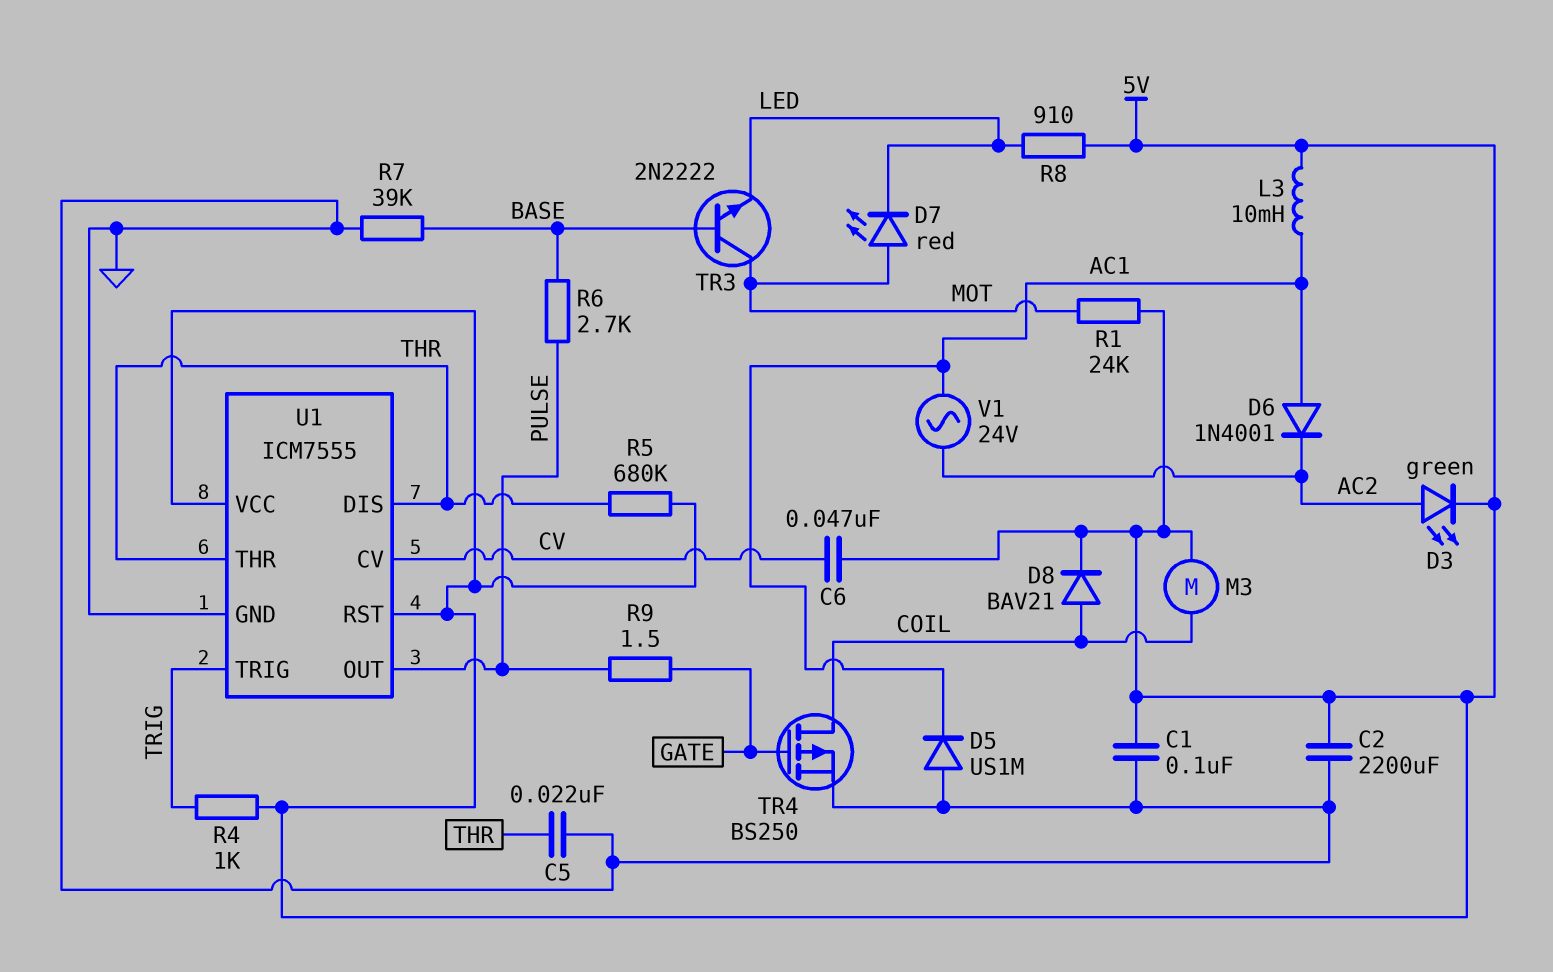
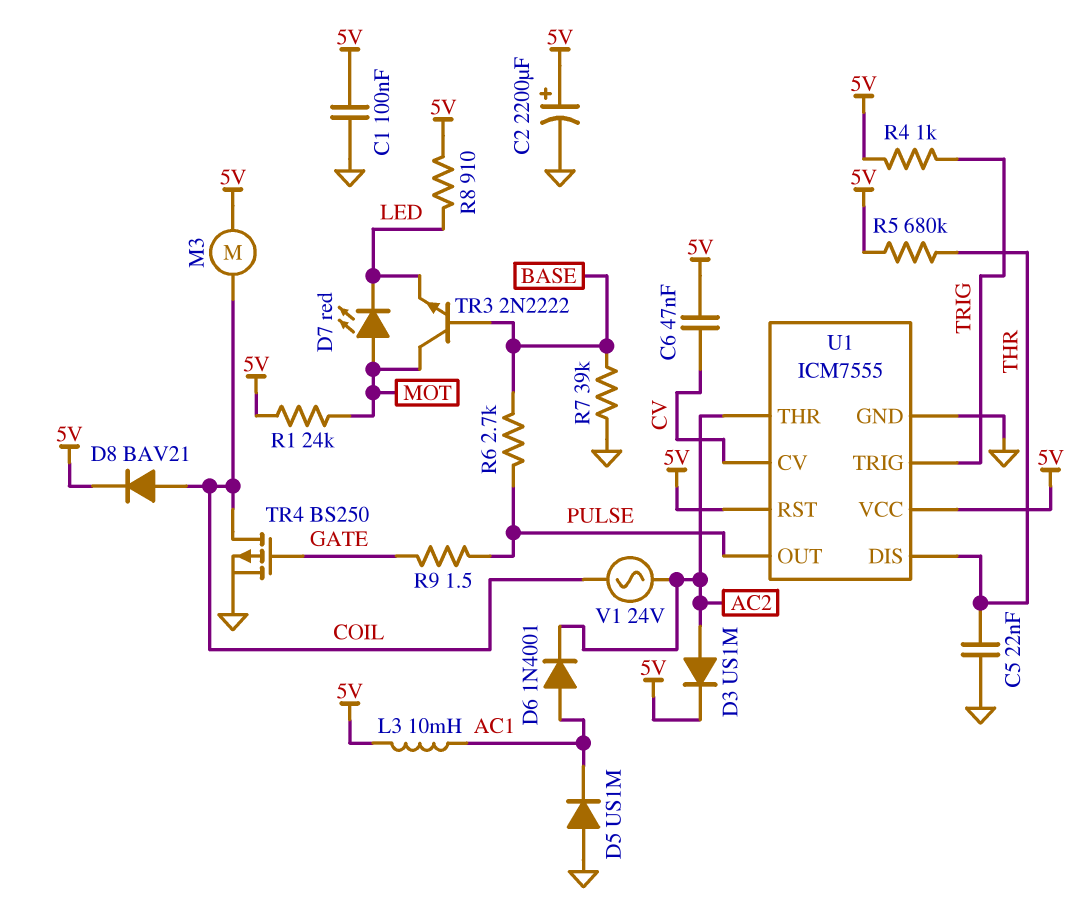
C2: 2200uF (5V, GND) -> 2200uF (plus 5V, minus GND)
D3: LED green (A AC2, K 5V) -> diode US1M (A AC2, K 5V)
U1 pin THR: THR -> AC2
V1: AC 24V (AC1, AC2) -> AC 24V (AC2, COIL)

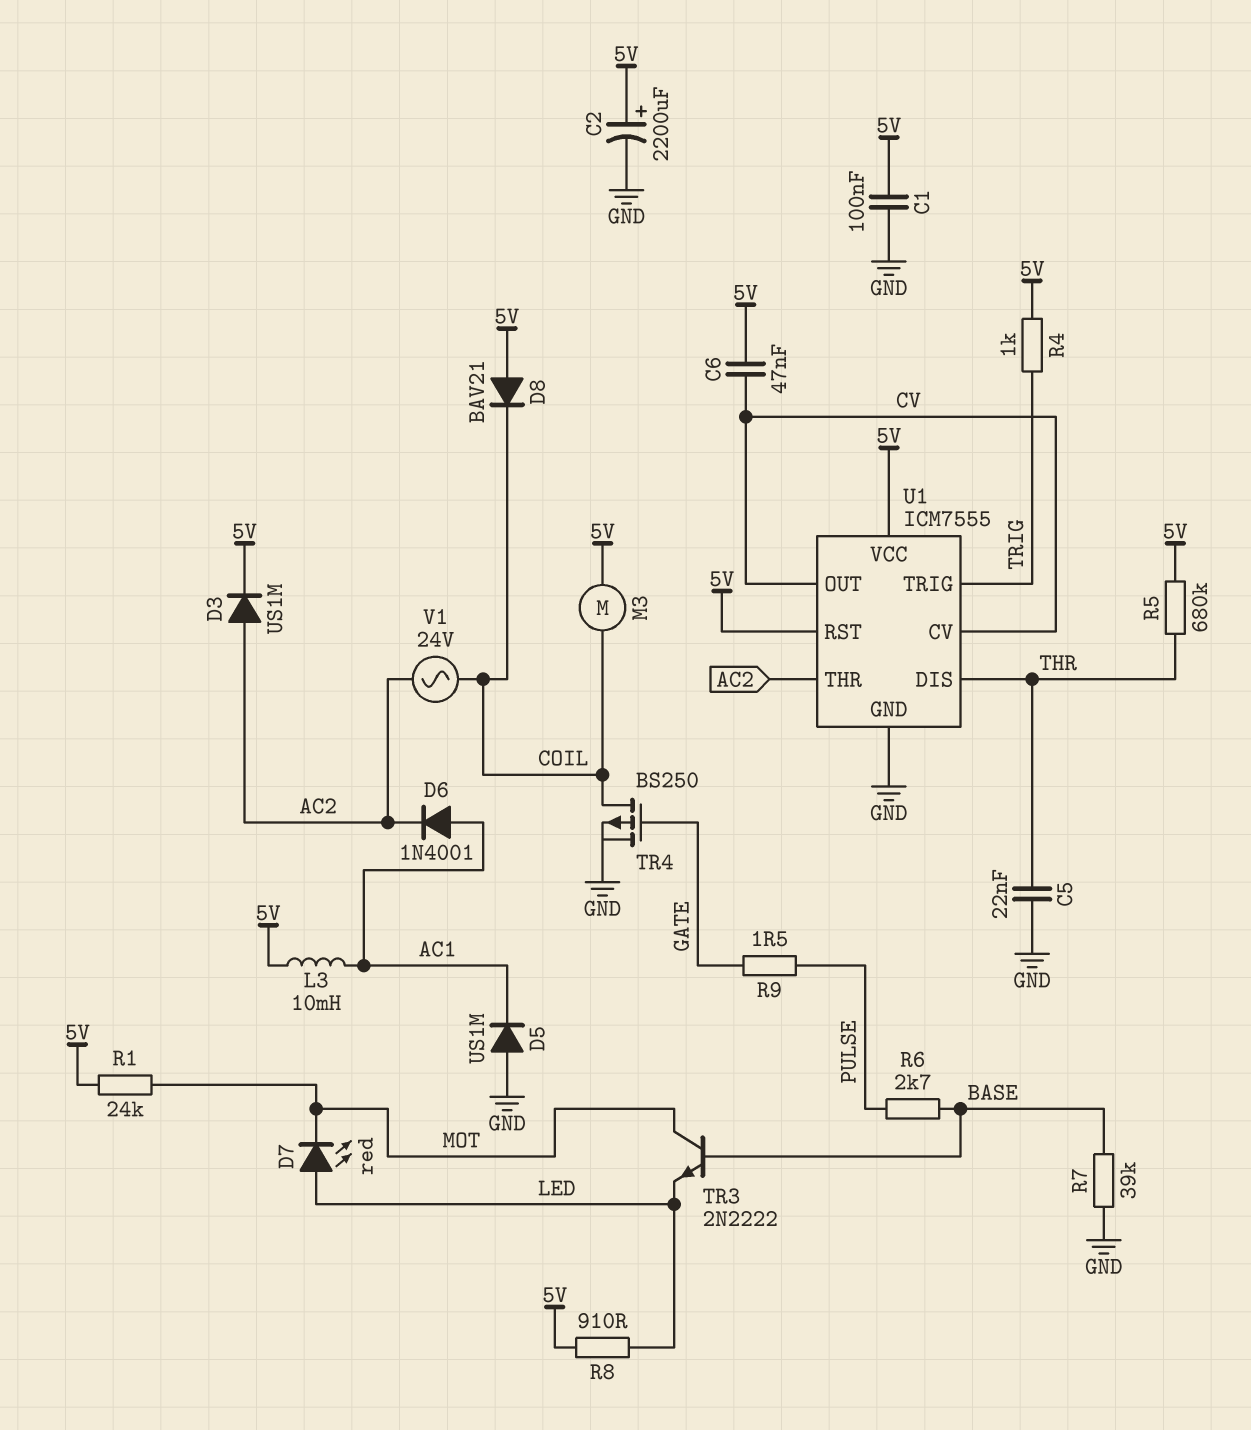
D7: LED red (A MOT, K LED) -> LED red (A LED, K MOT)
D8: diode BAV21 (A COIL, K 5V) -> diode BAV21 (A 5V, K COIL)
U1 pin OUT: PULSE -> CV

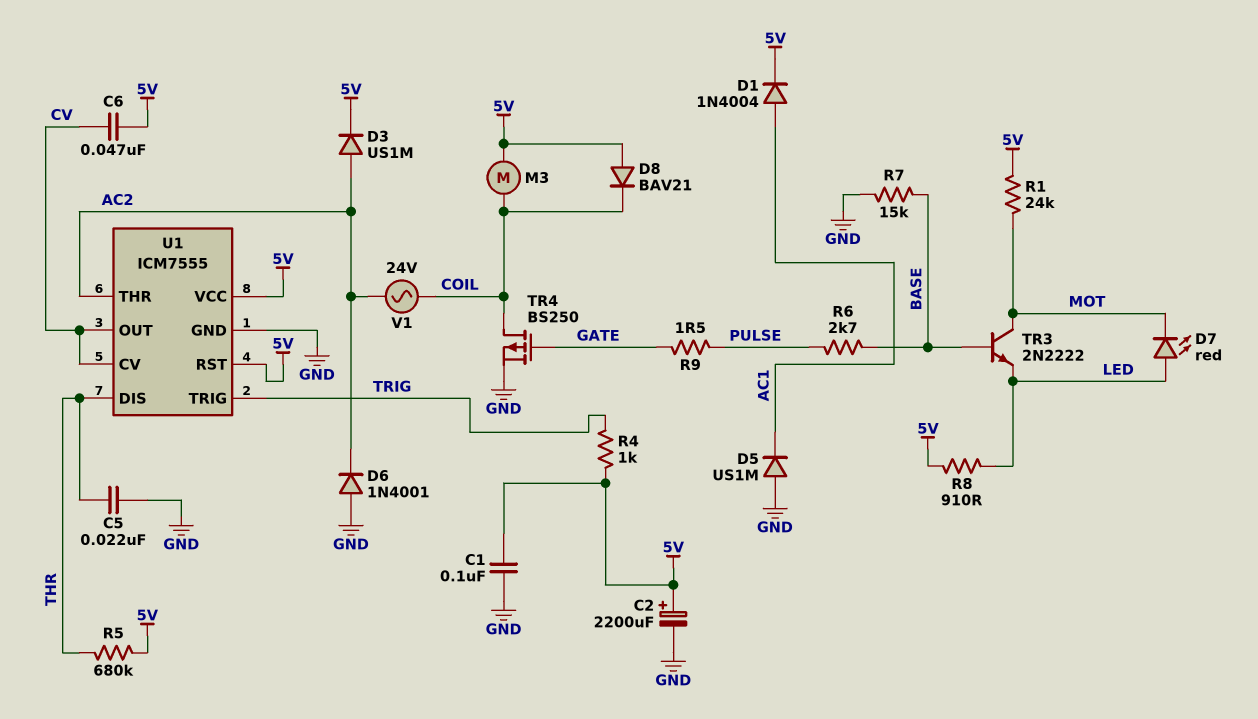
D1: none -> diode 1N4004 (A AC1, K 5V)
D6: diode 1N4001 (A AC1, K AC2) -> diode 1N4001 (A GND, K AC2)
L3: 10mH (5V, AC1) -> none
R7: 39k (BASE, GND) -> 15k (BASE, GND)

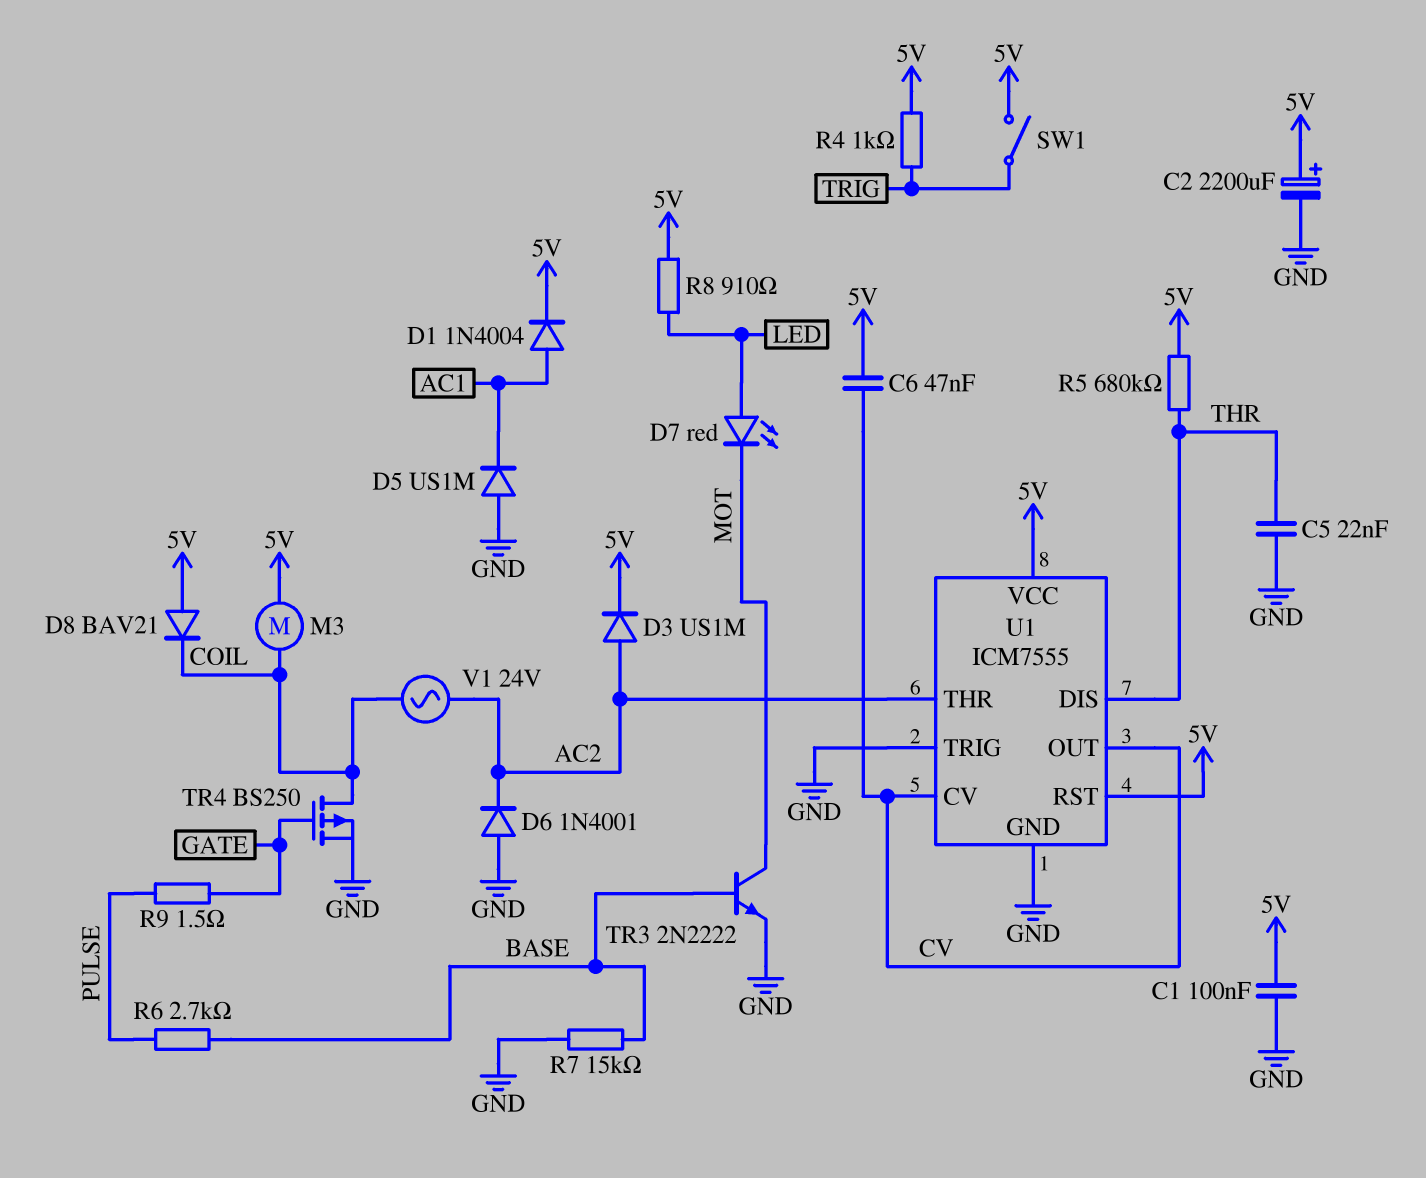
R1: 24k (5V, MOT) -> none
SW1: none -> switch (5V, TRIG)
TR3: NPN 2N2222 (B BASE, C MOT, E LED) -> NPN 2N2222 (B BASE, C MOT, E GND)
U1 pin TRIG: TRIG -> GND

